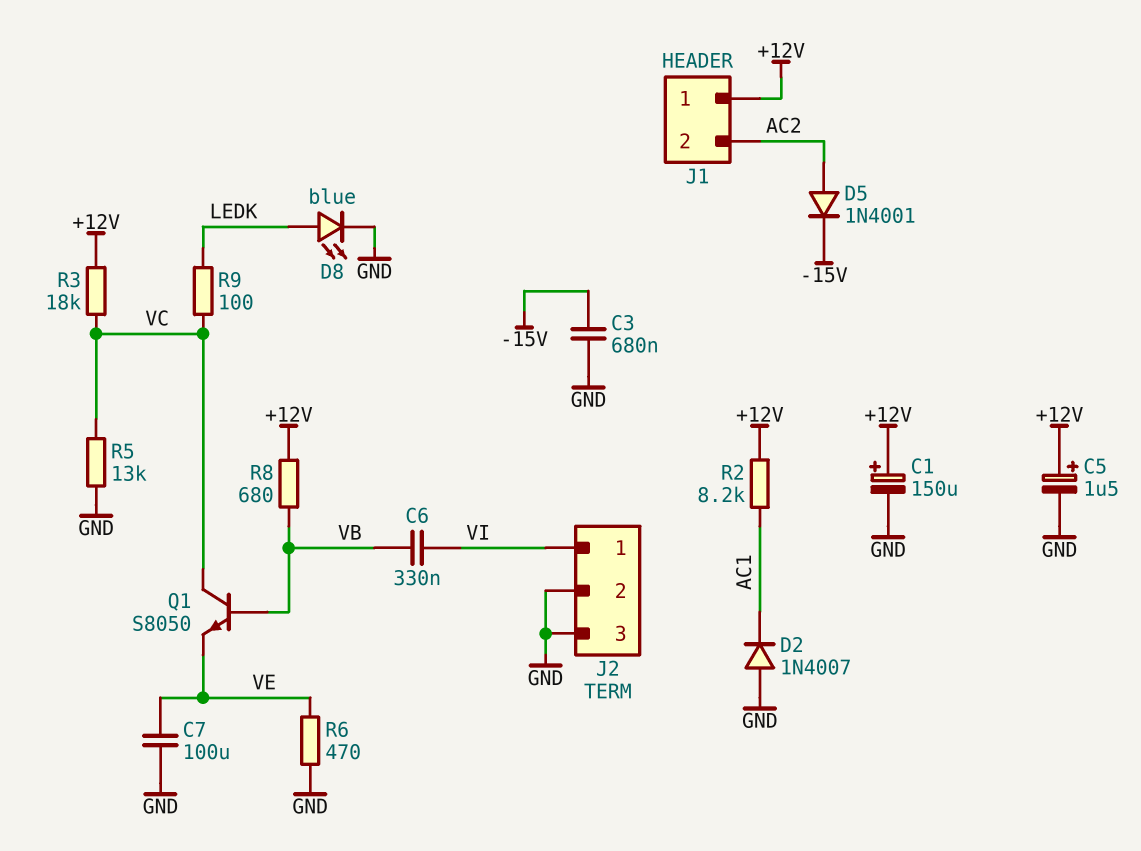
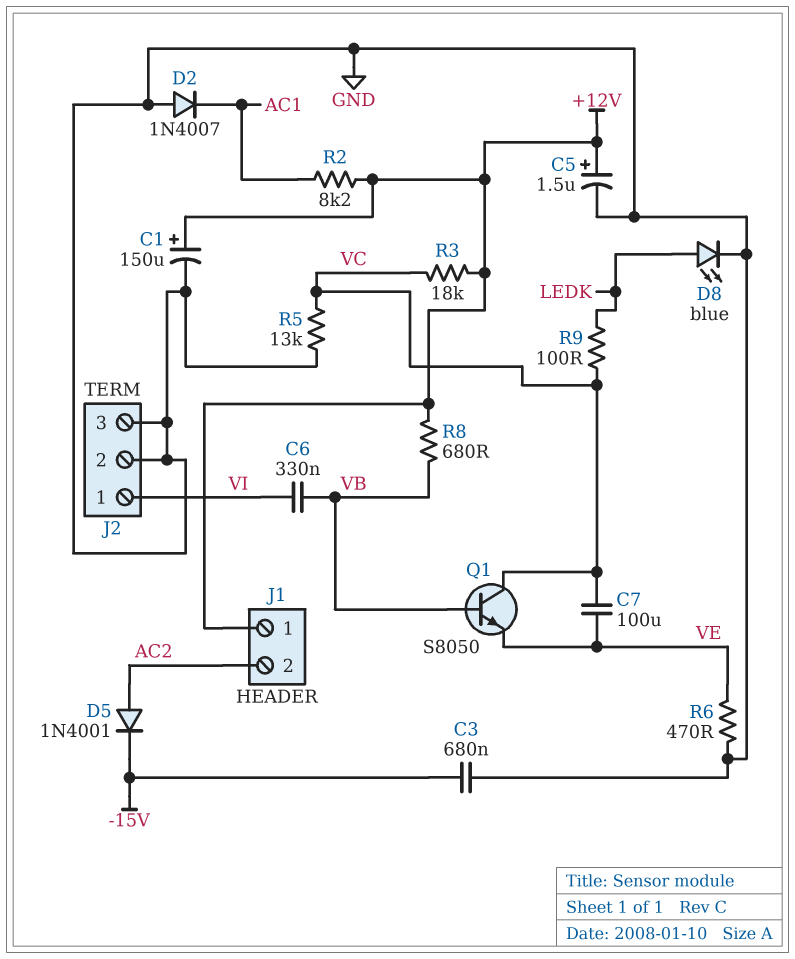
C7: 100uF (GND, VE) -> 100uF (VC, VE)

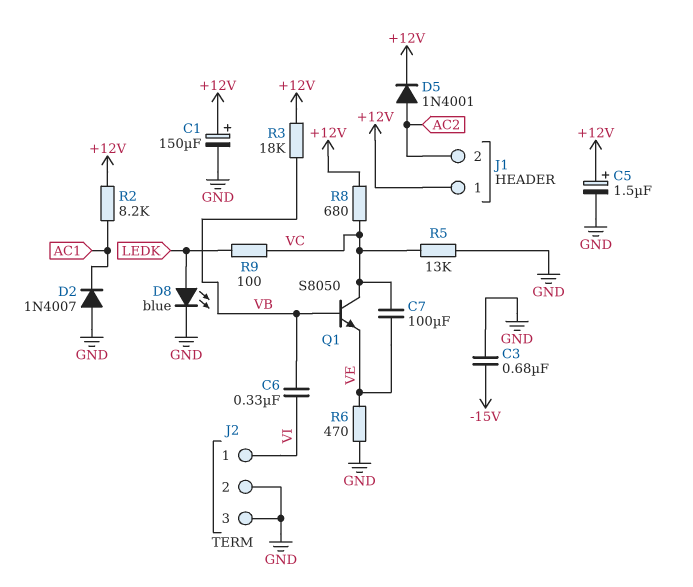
D5: diode 1N4001 (A AC2, K -15V) -> diode 1N4001 (A AC2, K +12V)
R3: 18k (+12V, VC) -> 18k (+12V, VB)
R8: 680 (+12V, VB) -> 680 (+12V, VC)

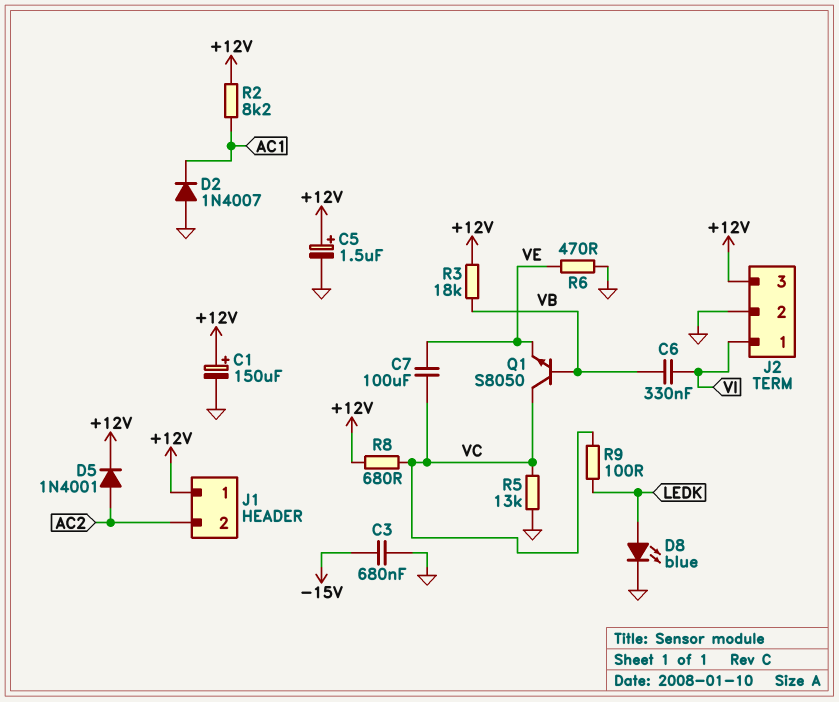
J2 pin 3: GND -> +12V

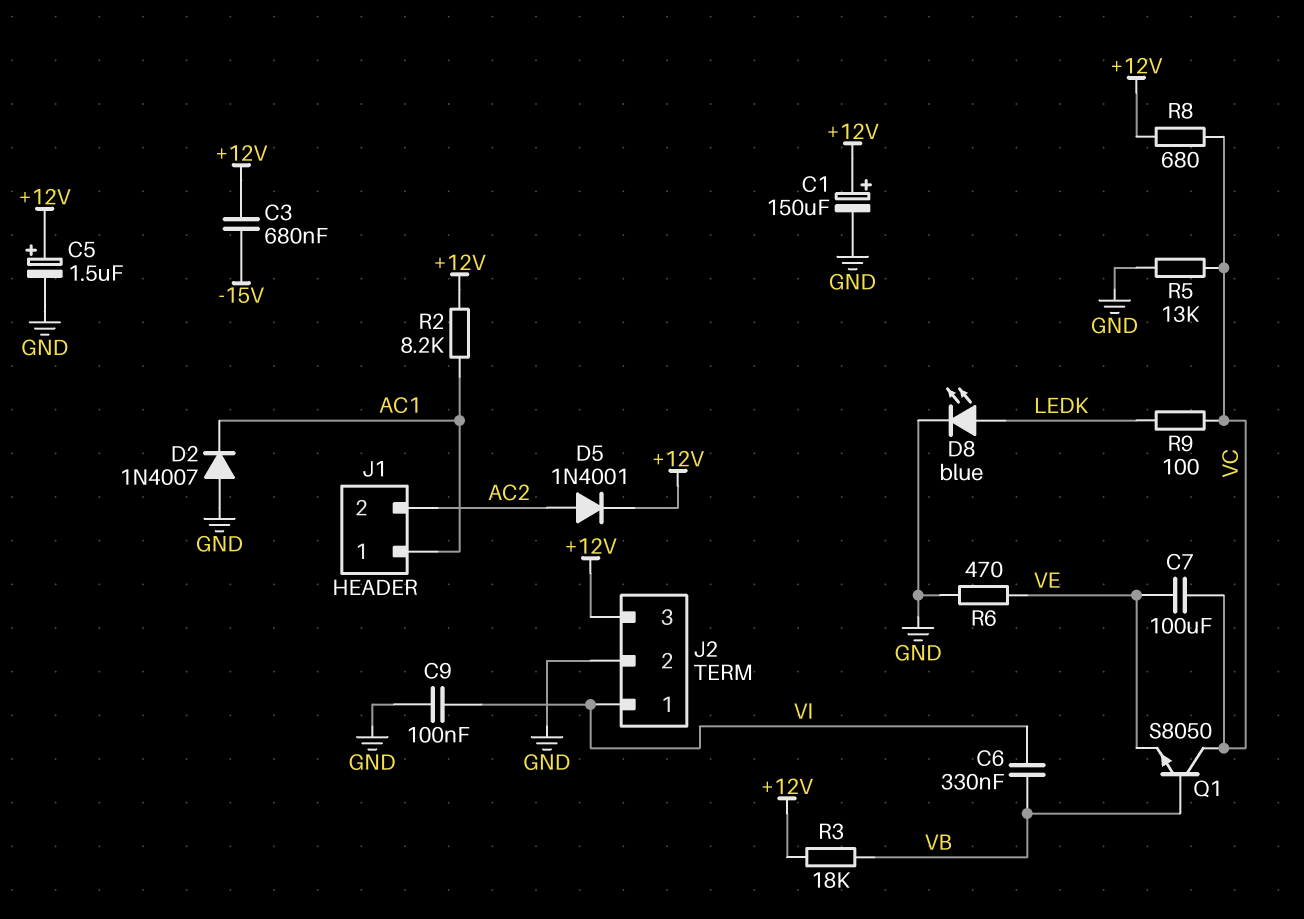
C3: 680nF (-15V, GND) -> 680nF (+12V, -15V)
C9: none -> 100nF (GND, VI)
J1 pin 1: +12V -> AC1

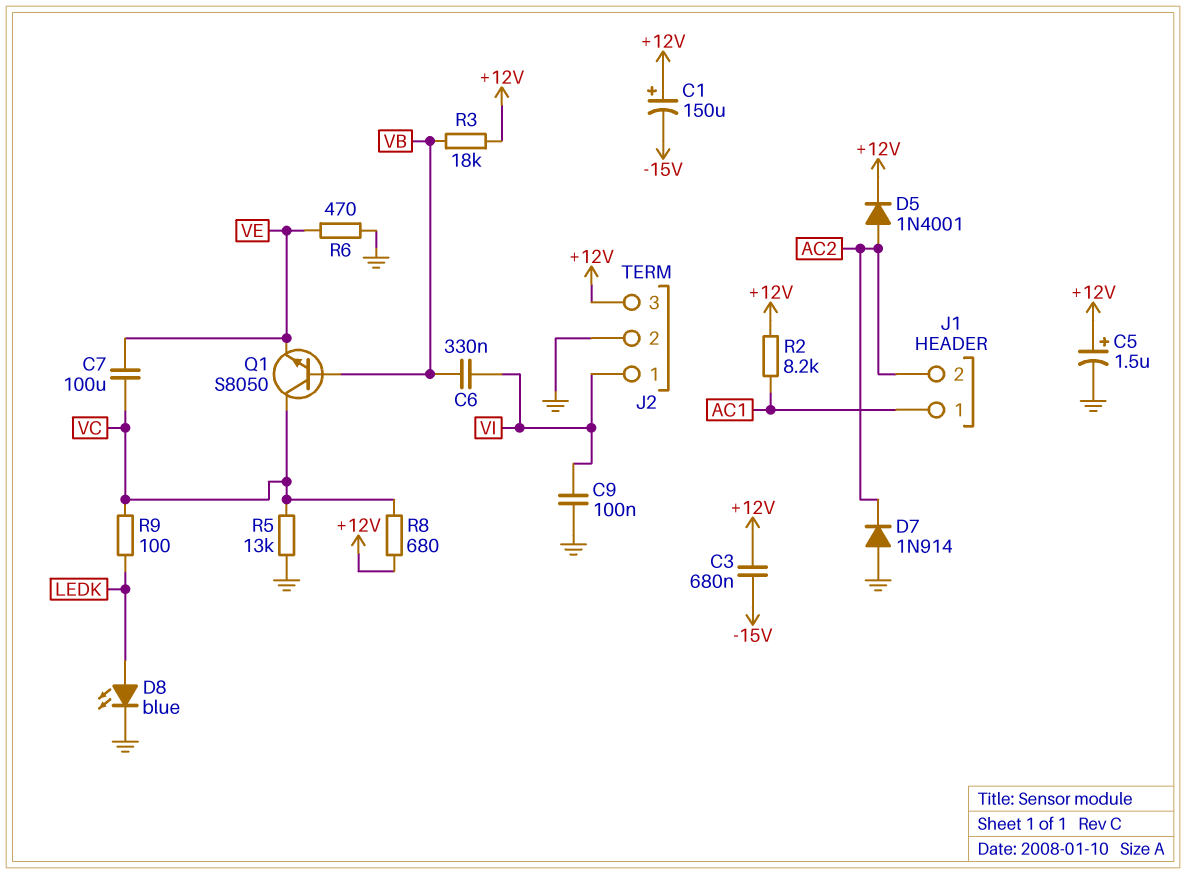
C1: 150uF (plus +12V, minus GND) -> 150uF (plus +12V, minus -15V)
D2: diode 1N4007 (A GND, K AC1) -> none
D7: none -> diode 1N914 (A GND, K AC2)

